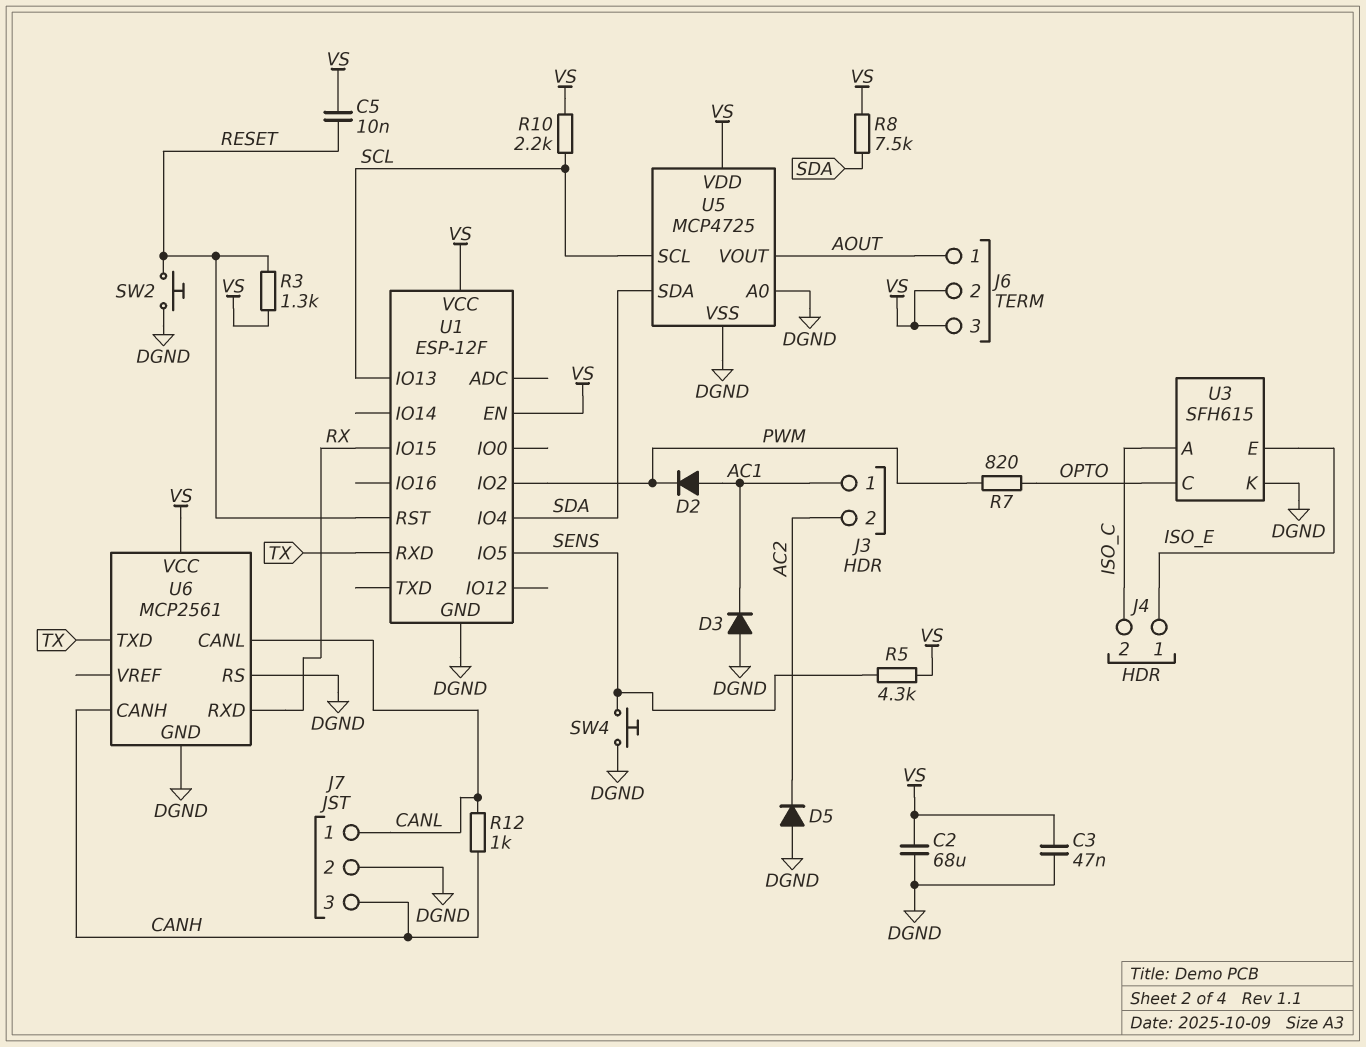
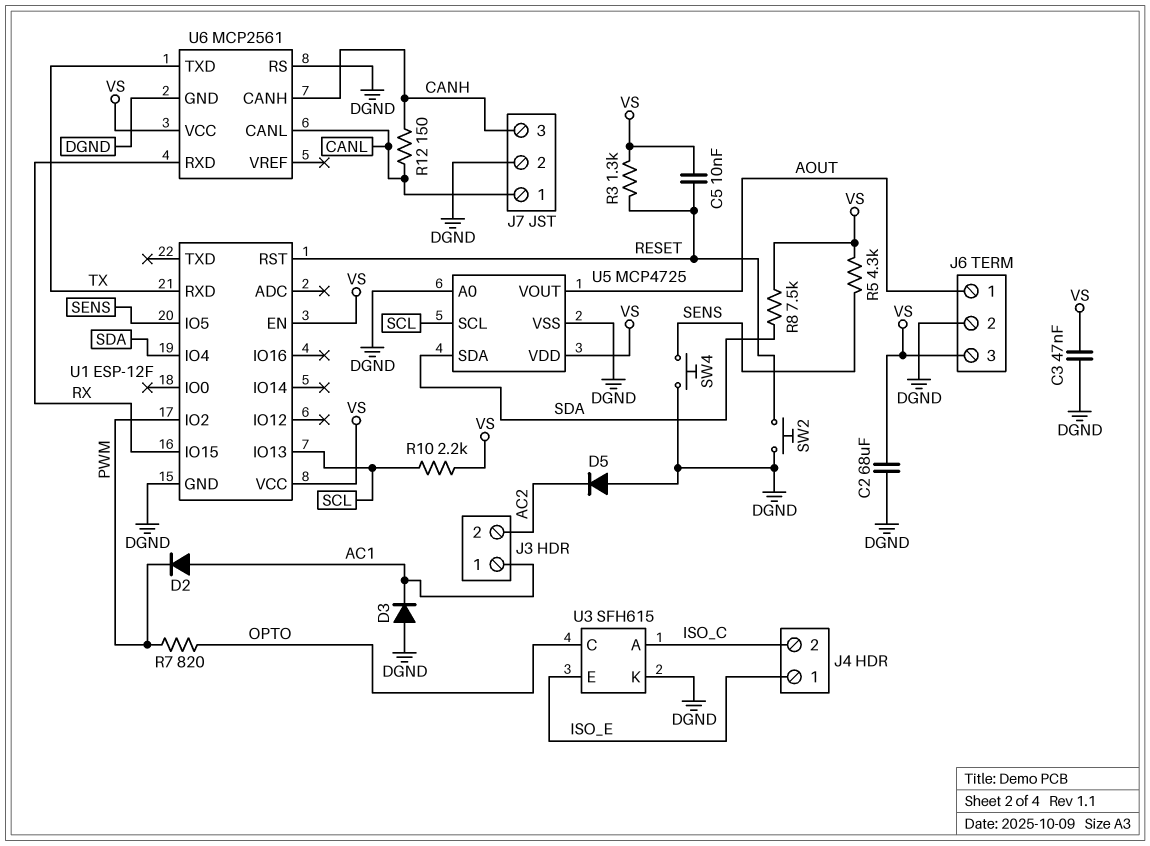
J6 pin 2: VS -> DGND
R12: 1k (CANH, CANL) -> 150 (CANH, CANL)

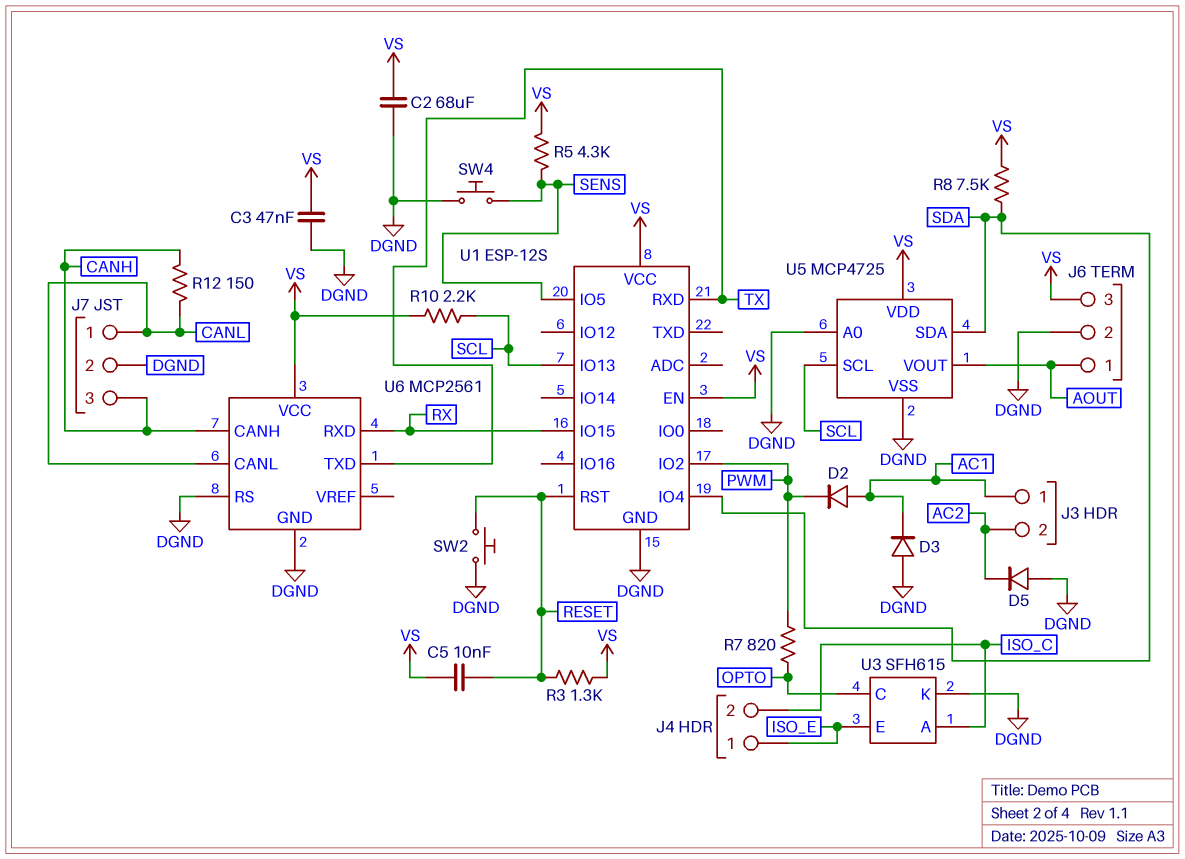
U1: ESP-12F -> ESP-12S

